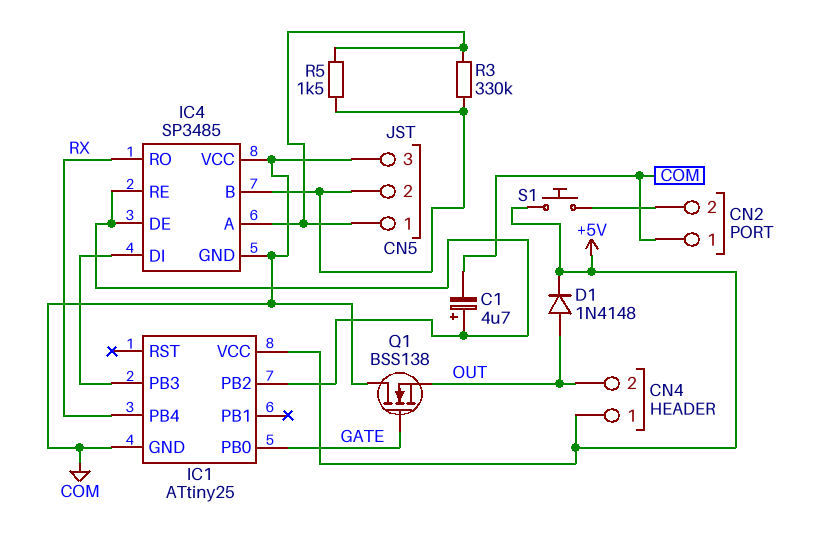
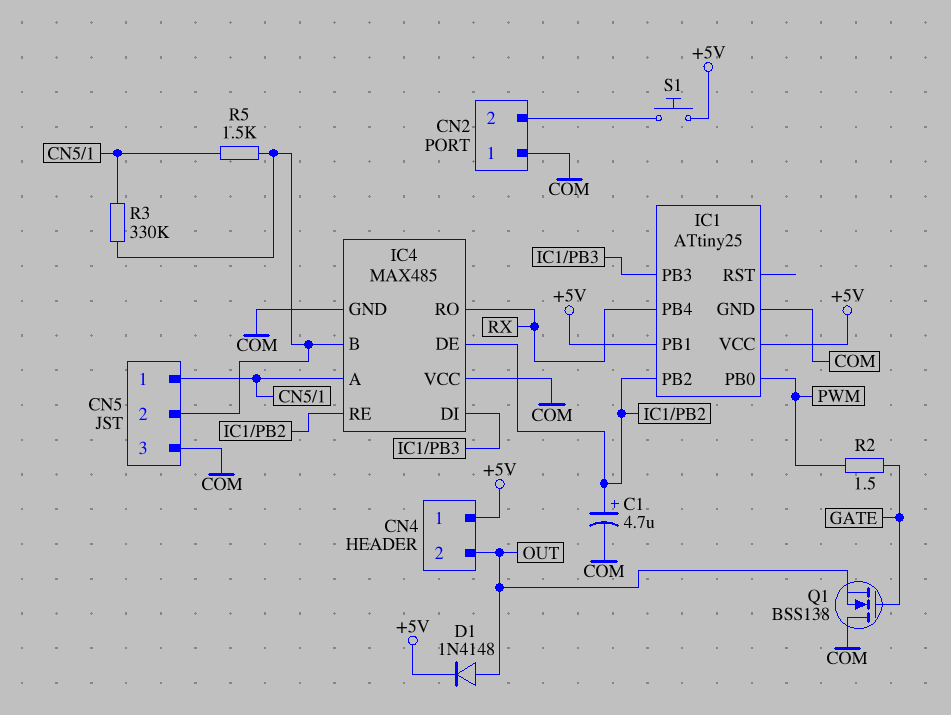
IC1 pin PB0: GATE -> PWM
IC1 pin PB1: none -> +5V
IC4: SP3485 -> MAX485
R2: none -> 1.5 (GATE, PWM)

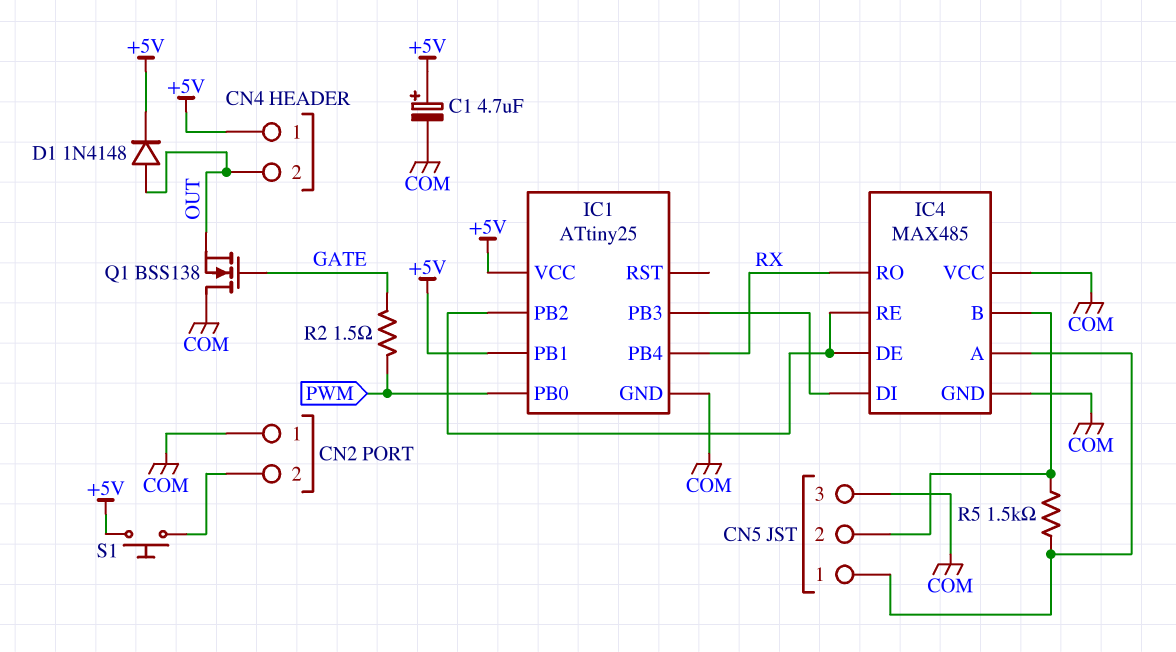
C1: 4.7uF (plus IC1/PB2, minus COM) -> 4.7uF (plus +5V, minus COM)
R3: 330k (CN5/1, CN5/2) -> none

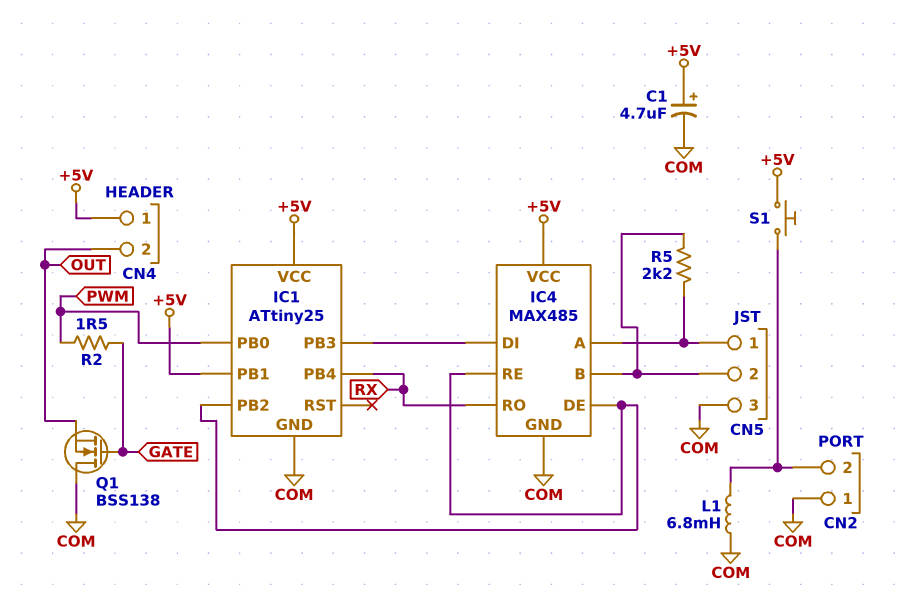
D1: diode 1N4148 (A OUT, K +5V) -> none
IC4 pin VCC: COM -> +5V
L1: none -> 6.8mH (CN2/2, COM)
R5: 1.5k (CN5/1, CN5/2) -> 2.2k (CN5/1, CN5/2)

